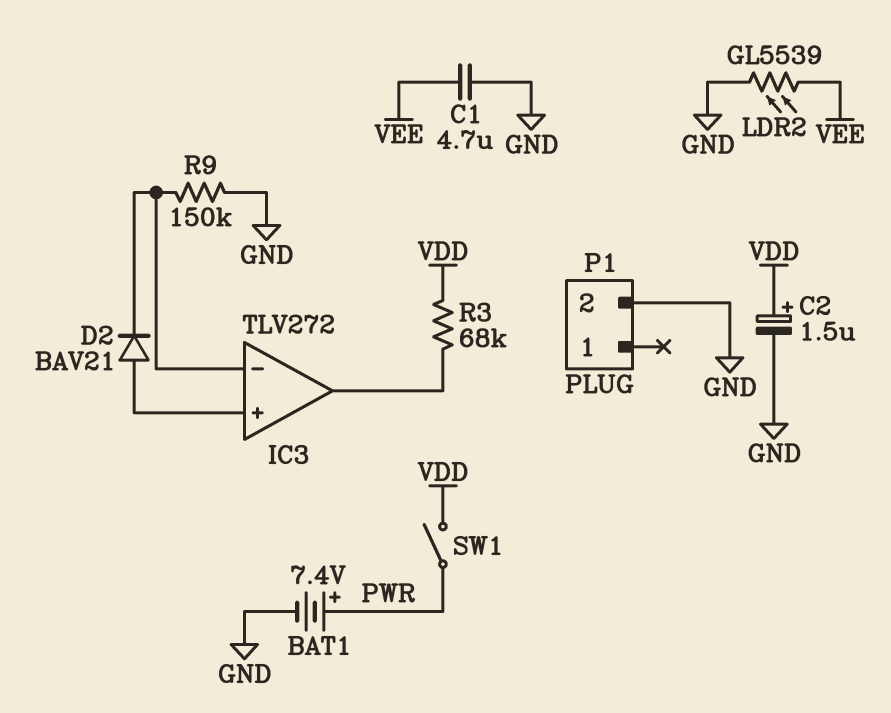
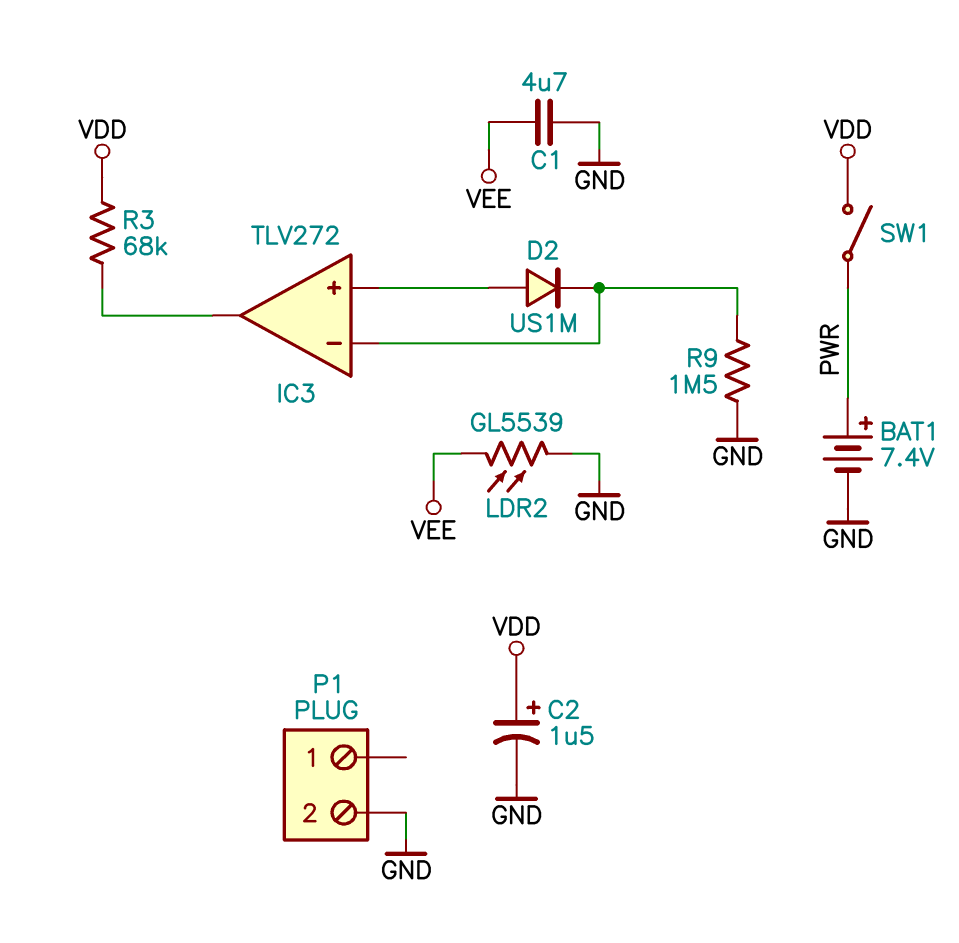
D2: diode BAV21 (A IC3/in+, K IC3/in-) -> diode US1M (A IC3/in+, K IC3/in-)
R9: 150k (GND, IC3/in-) -> 1.5M (GND, IC3/in-)

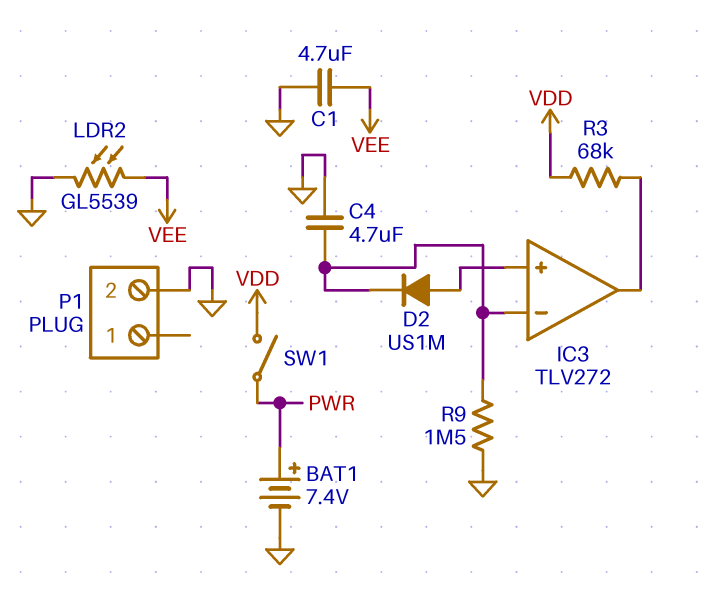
C2: 1.5uF (plus VDD, minus GND) -> none
C4: none -> 4.7uF (GND, IC3/in-)

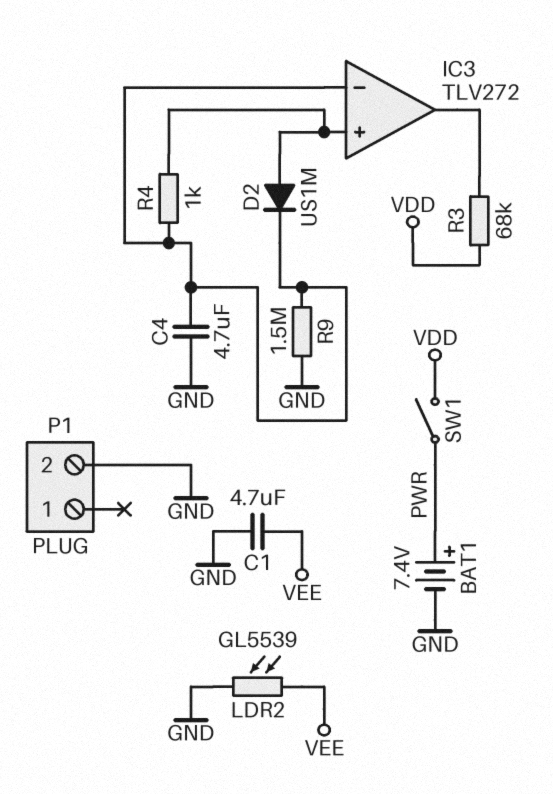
R4: none -> 1k (IC3/in+, IC3/in-)

